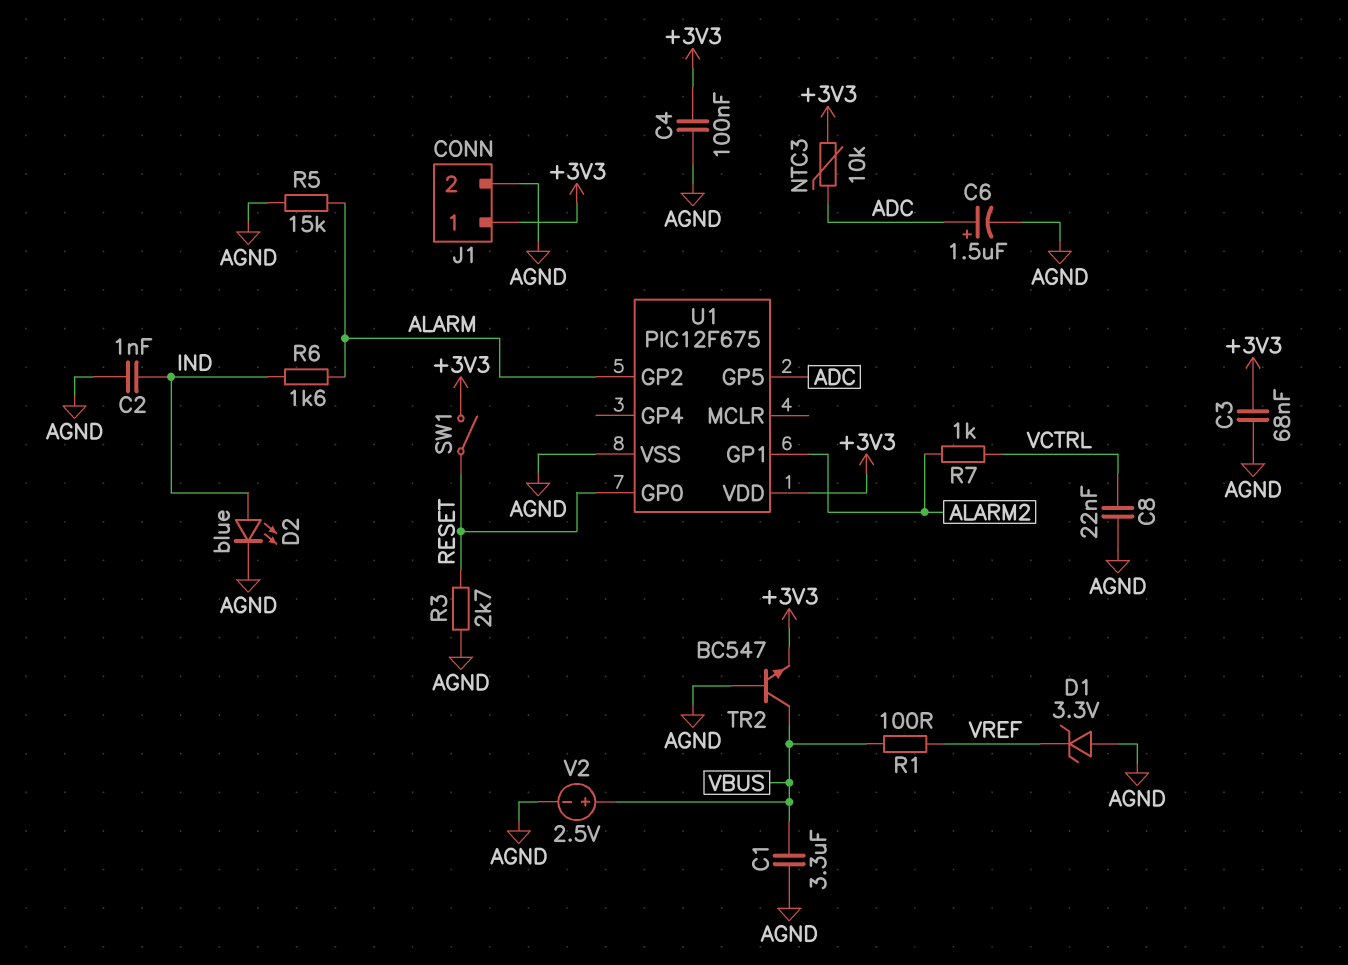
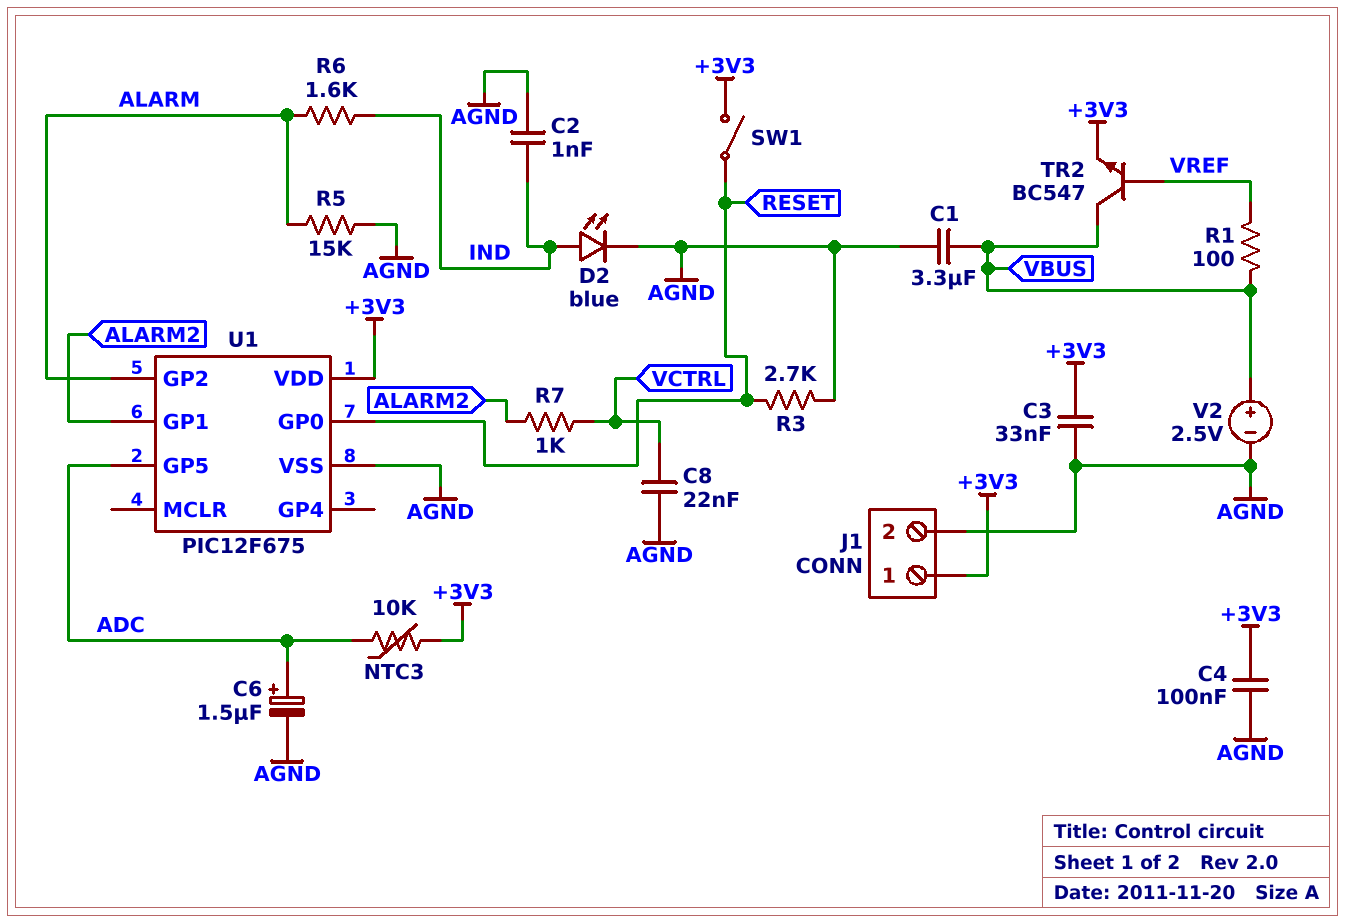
C3: 68nF (+3V3, AGND) -> 33nF (+3V3, AGND)
D1: zener 3.3V (A AGND, K VREF) -> none
TR2: NPN BC547 (B AGND, C VBUS, E +3V3) -> NPN BC547 (B VREF, C VBUS, E +3V3)

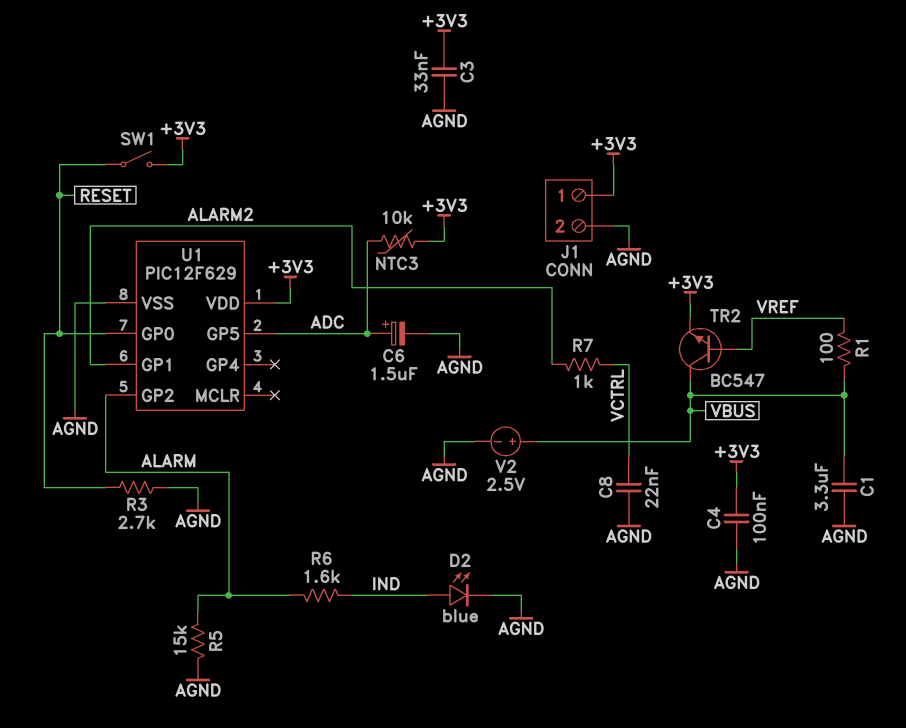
C2: 1nF (AGND, IND) -> none
U1: PIC12F675 -> PIC12F629

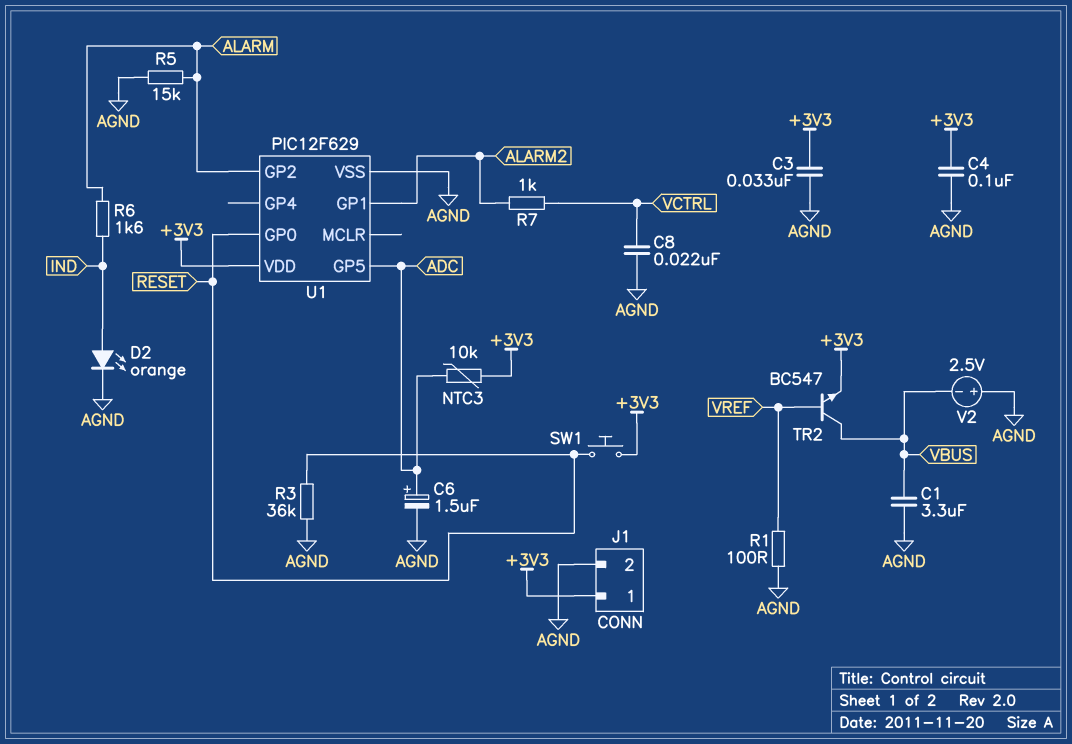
D2: LED blue (A IND, K AGND) -> LED orange (A IND, K AGND)
R1: 100 (VBUS, VREF) -> 100 (AGND, VREF)
R3: 2.7k (AGND, RESET) -> 36k (AGND, RESET)
SW1: switch (+3V3, RESET) -> button (+3V3, RESET)
V2: 2.5V (plus VBUS, minus AGND) -> 2.5V (plus AGND, minus VBUS)

